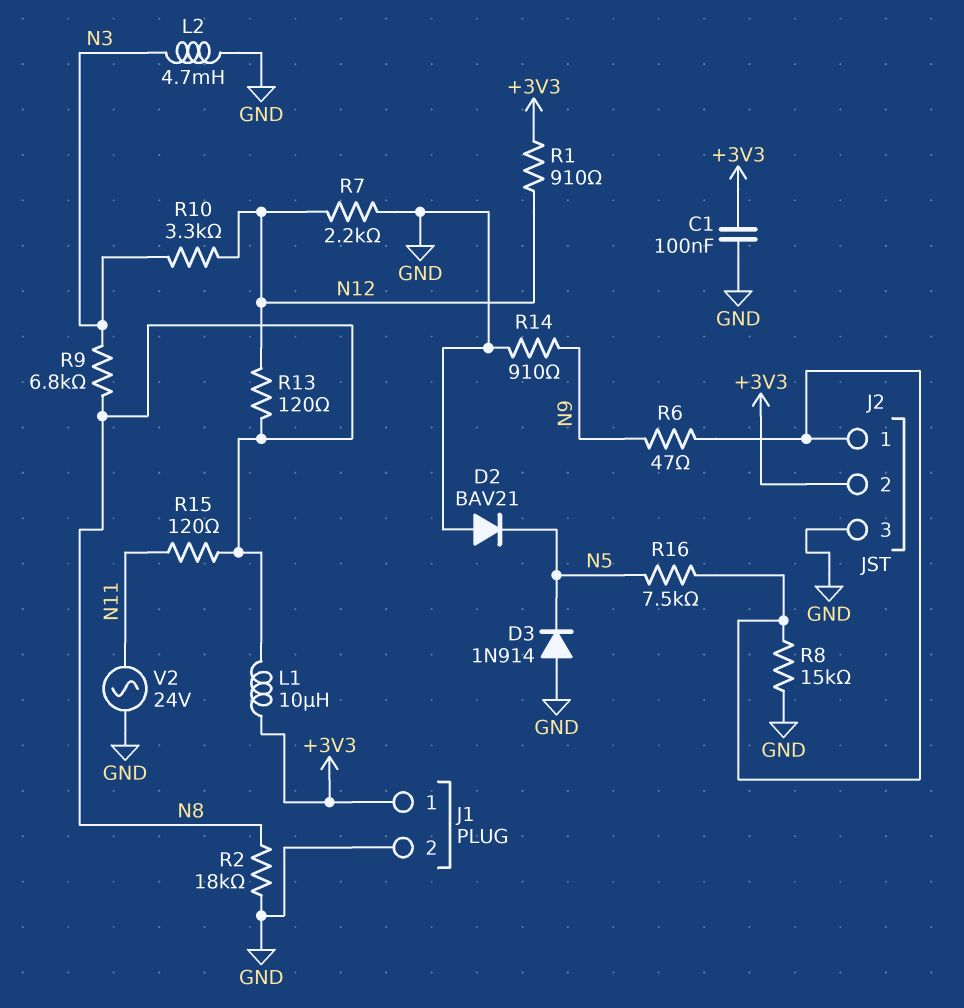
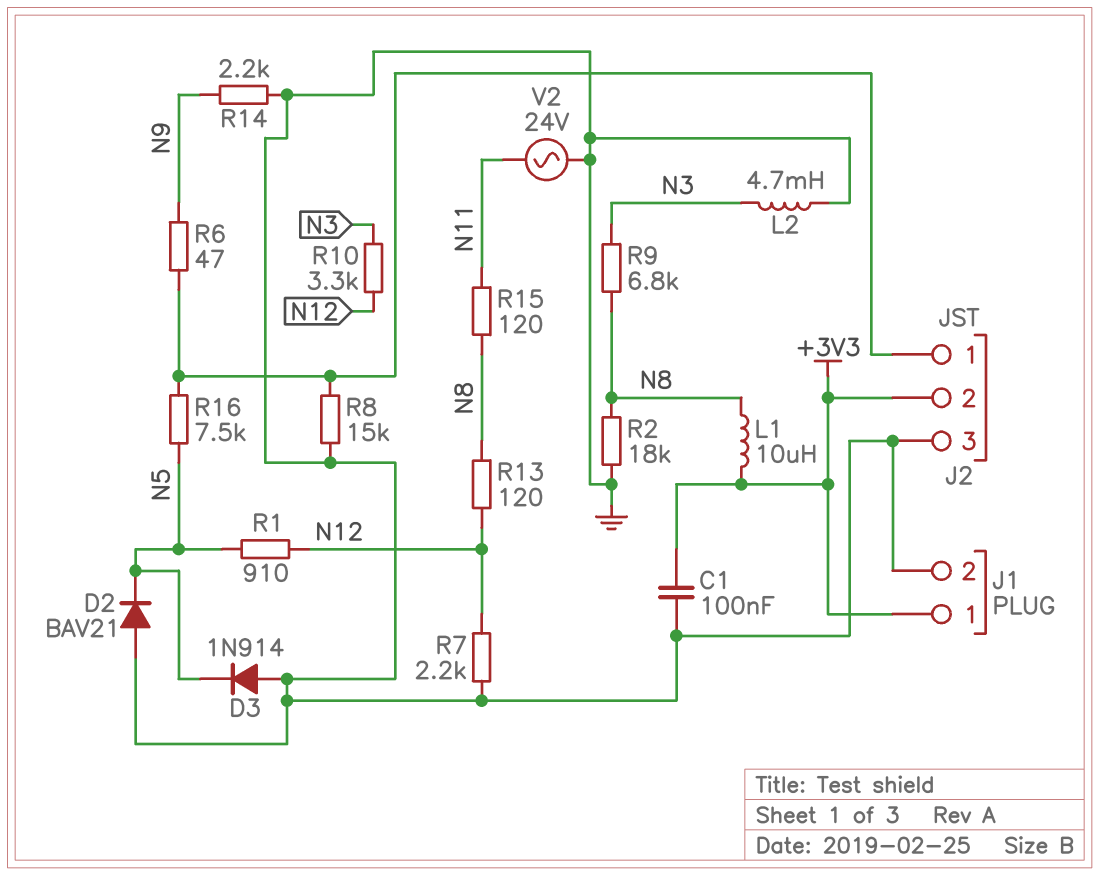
R1: 910 (+3V3, N12) -> 910 (N5, N12)
R14: 910 (GND, N9) -> 2.2k (GND, N9)

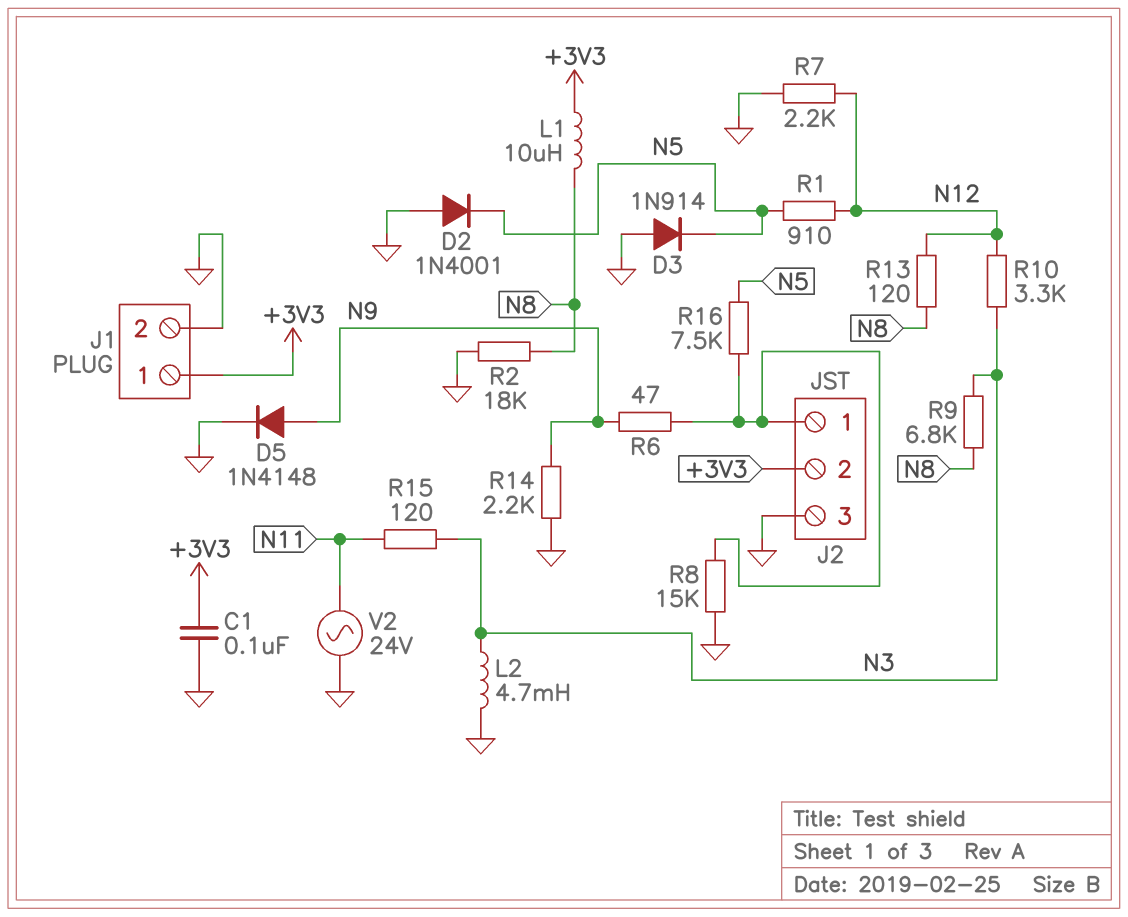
D2: diode BAV21 (A GND, K N5) -> diode 1N4001 (A GND, K N5)
D5: none -> diode 1N4148 (A N9, K GND)
R15: 120 (N8, N11) -> 120 (N3, N11)

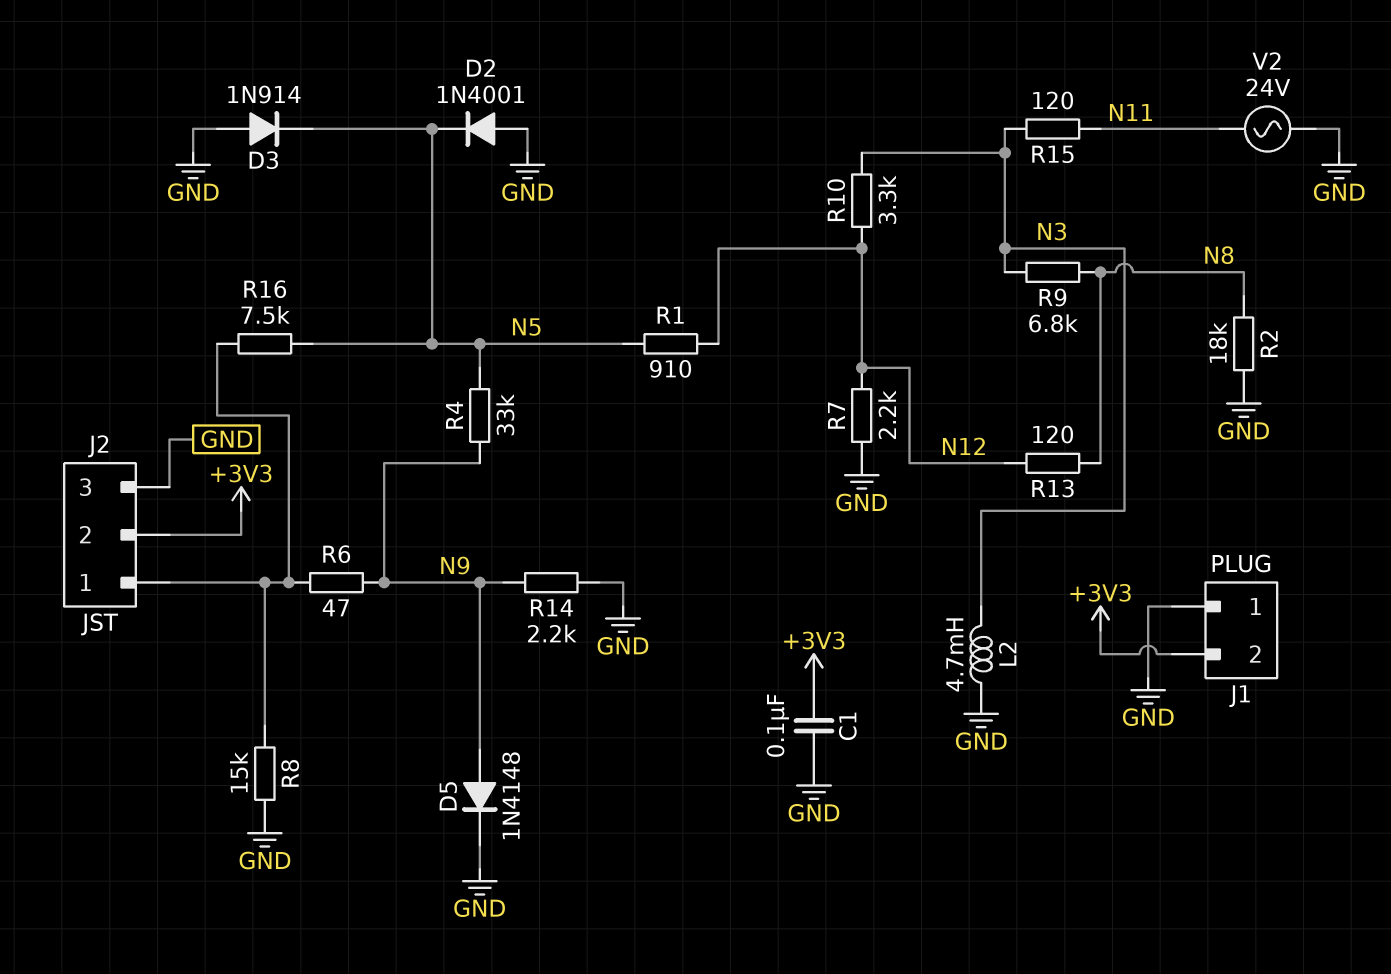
J1 pin 1: +3V3 -> GND
J1 pin 2: GND -> +3V3
L1: 10uH (+3V3, N8) -> none
R4: none -> 33k (N5, N9)

